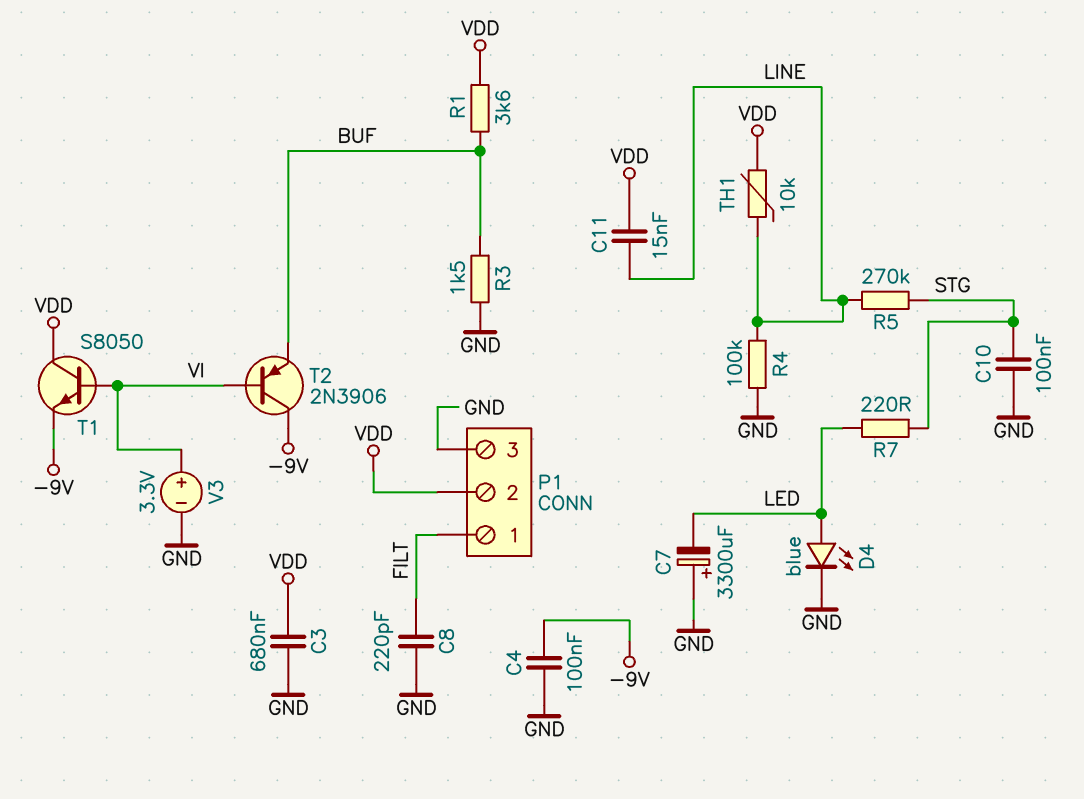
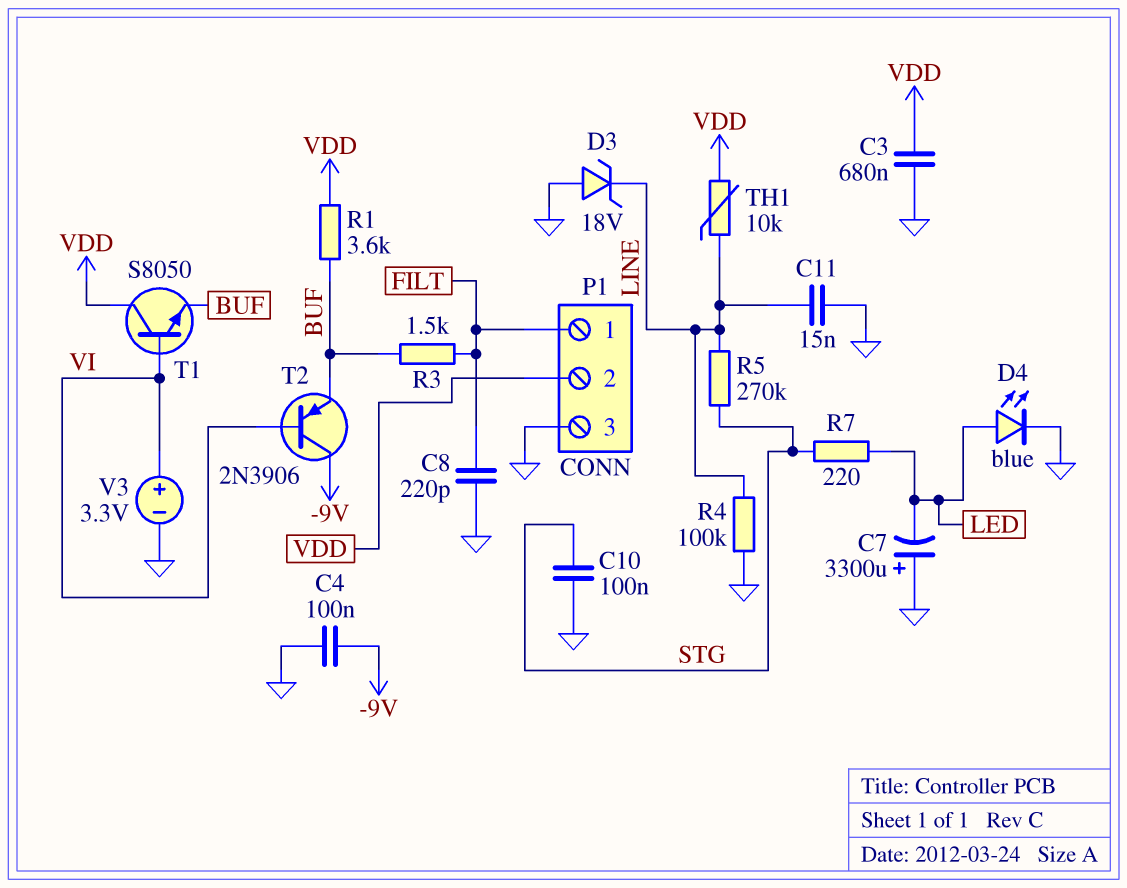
C11: 15nF (LINE, VDD) -> 15nF (GND, LINE)
D3: none -> zener 18V (A GND, K LINE)
R3: 1.5k (BUF, GND) -> 1.5k (BUF, FILT)
T1: NPN S8050 (B VI, C VDD, E -9V) -> NPN S8050 (B VI, C VDD, E BUF)

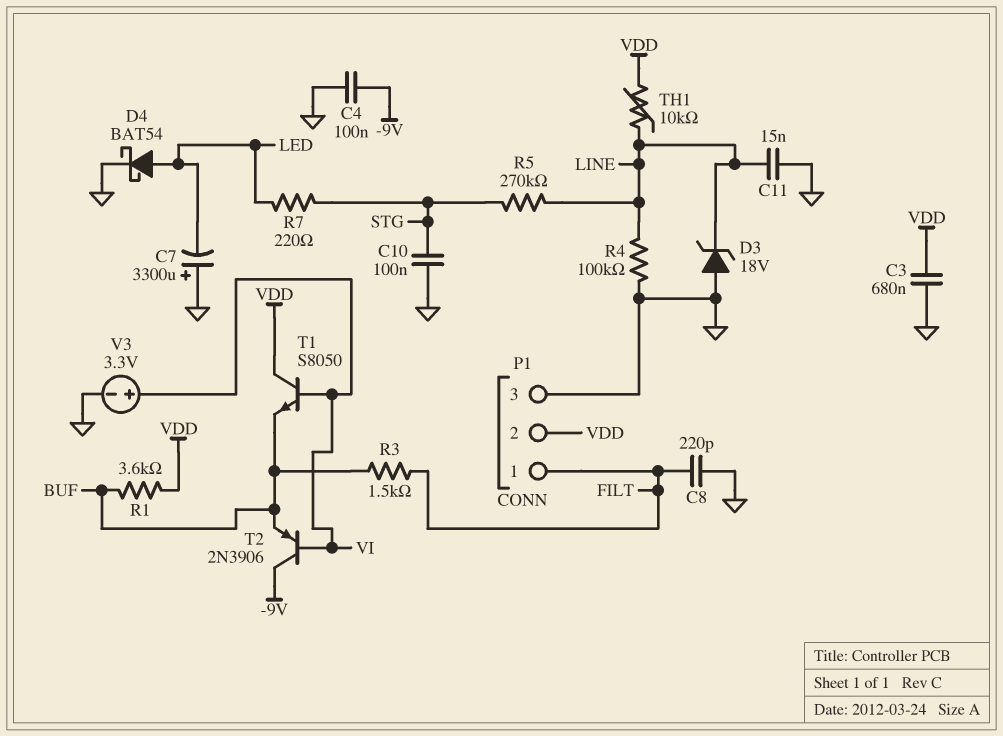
D4: LED blue (A LED, K GND) -> schottky BAT54 (A LED, K GND)

